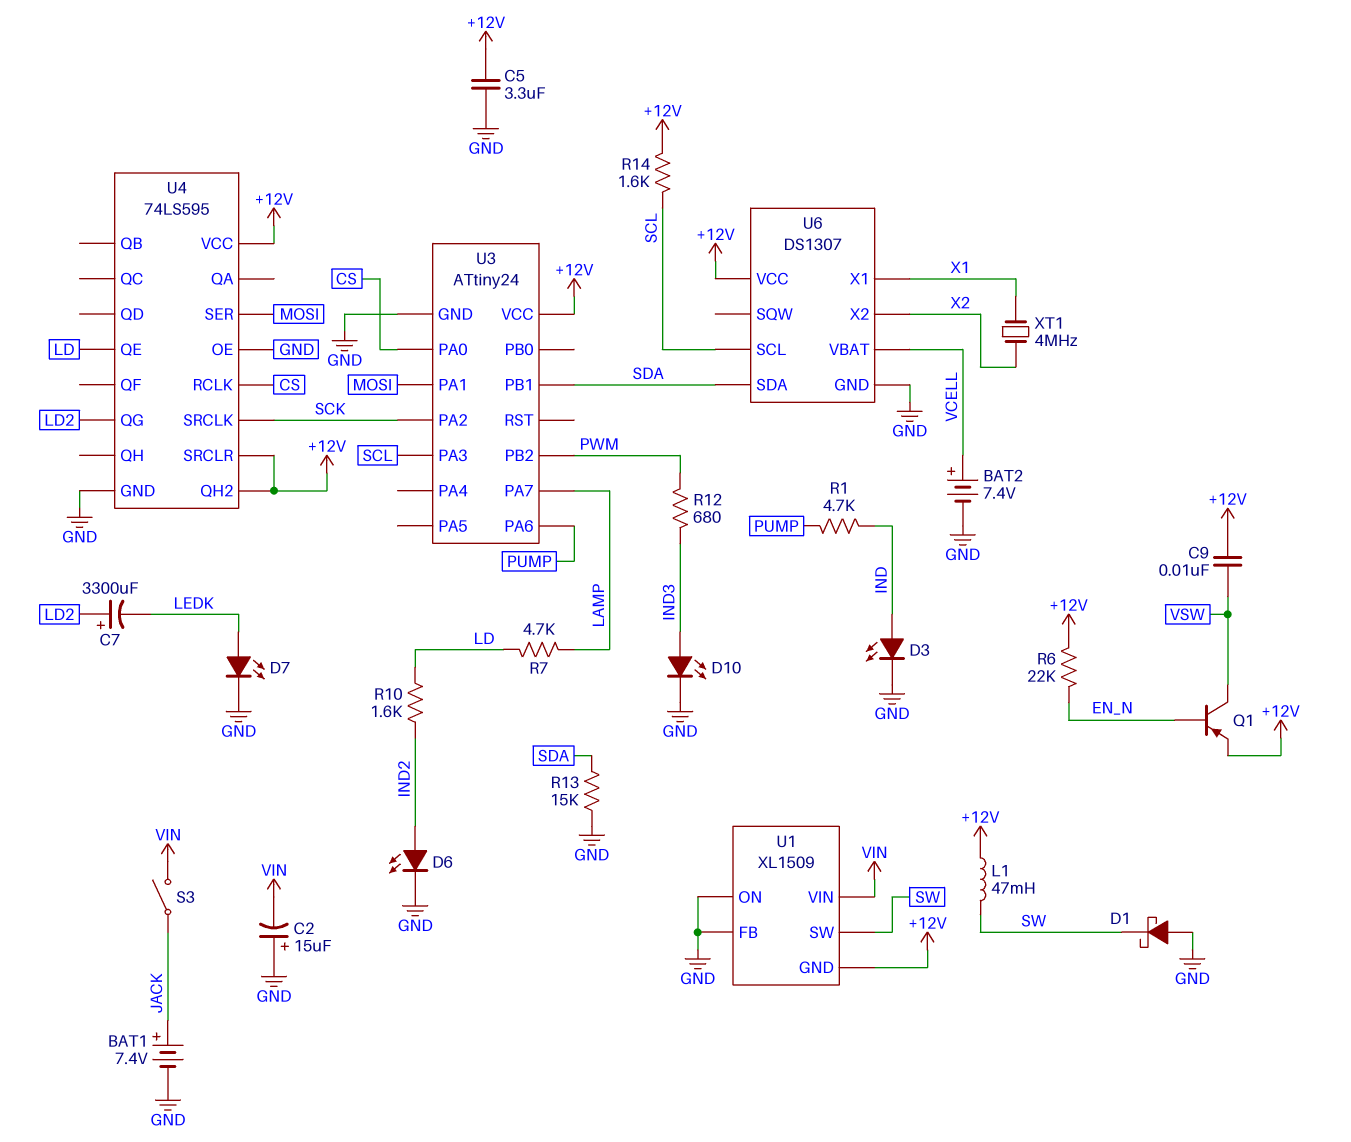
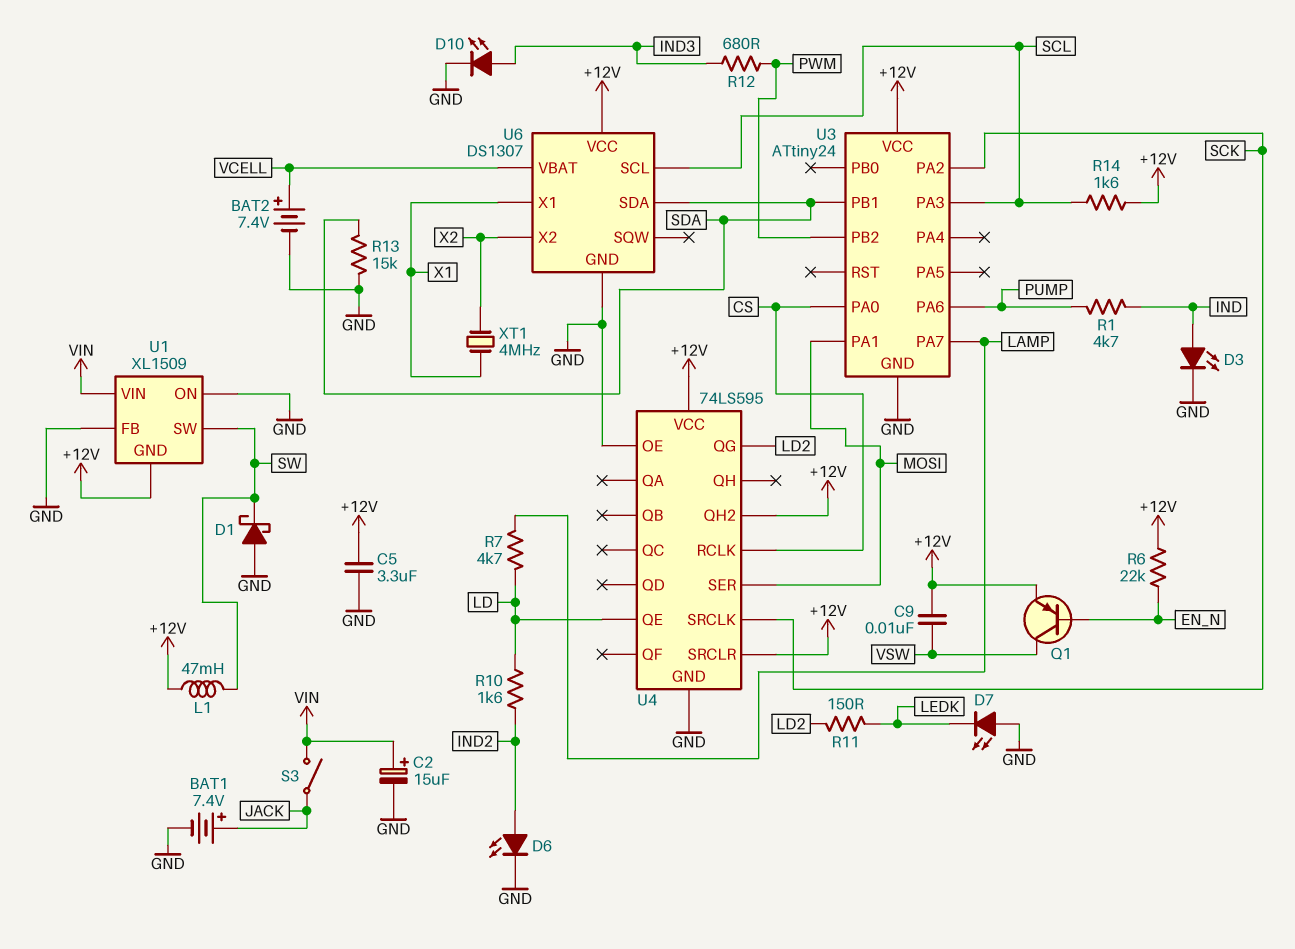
C2: 15uF (plus GND, minus VIN) -> 15uF (plus VIN, minus GND)
C7: 3300uF (plus LD2, minus LEDK) -> none
D7: LED (A LEDK, K GND) -> LED (A GND, K LEDK)
R11: none -> 150 (LD2, LEDK)

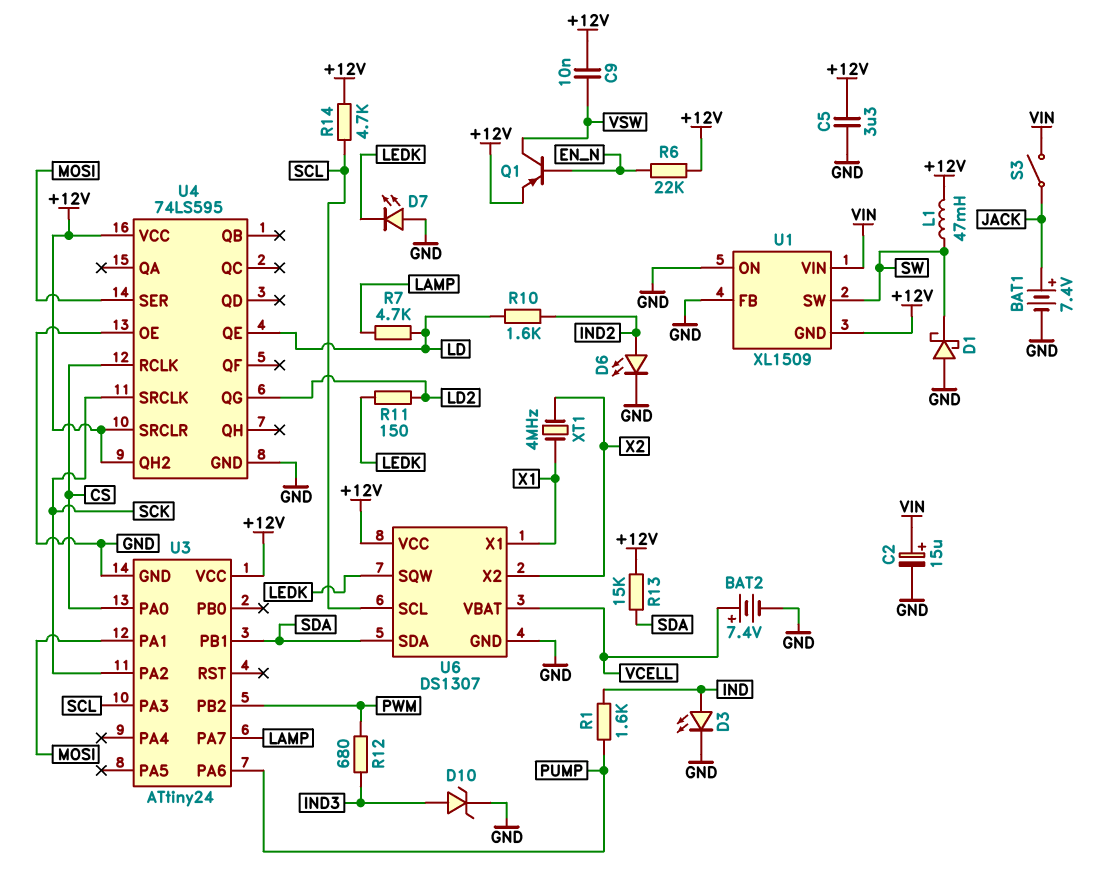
D10: LED (A IND3, K GND) -> zener (A IND3, K GND)
R1: 4.7k (IND, PUMP) -> 1.6k (IND, PUMP)
R13: 15k (GND, SDA) -> 15k (+12V, SDA)
R14: 1.6k (+12V, SCL) -> 4.7k (+12V, SCL)
U6 pin SQW: none -> LEDK

